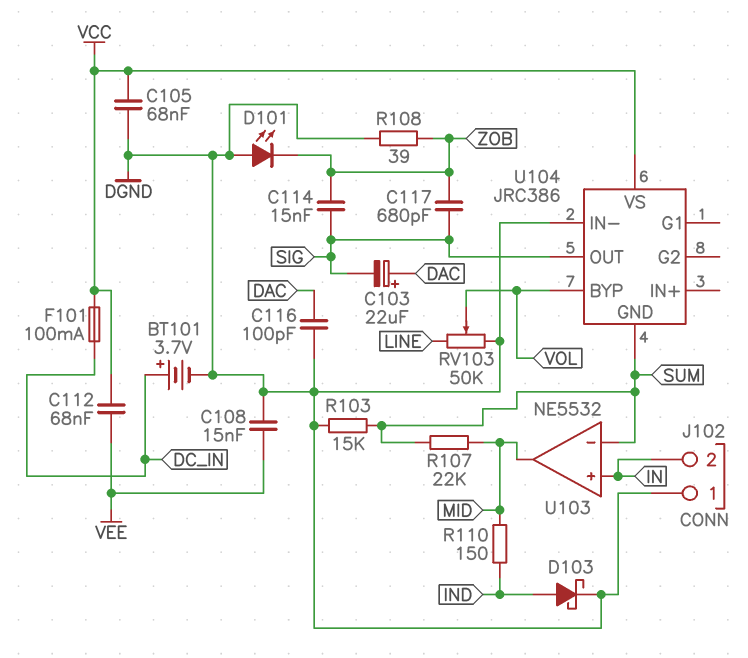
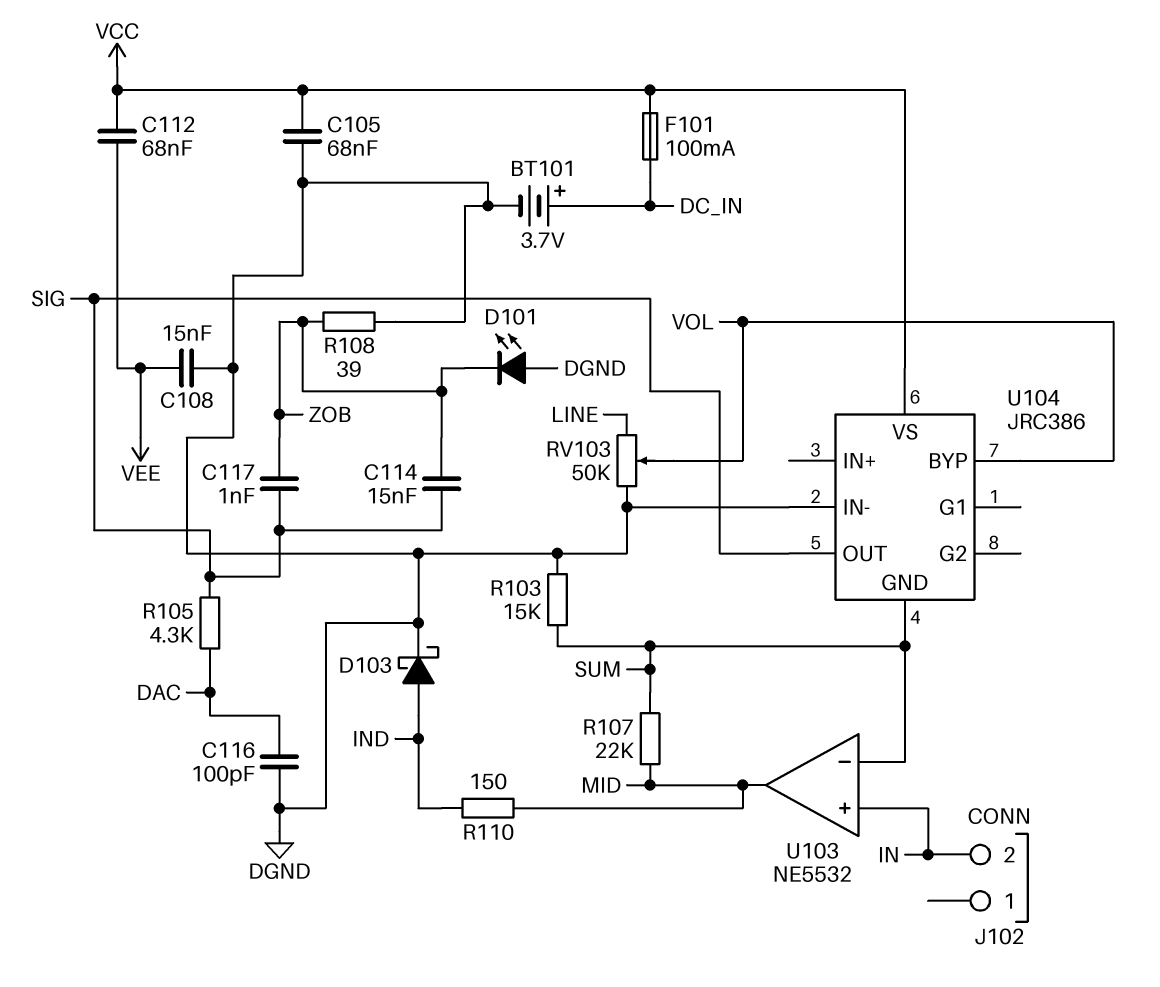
C103: 22uF (plus DAC, minus SIG) -> none
C117: 680pF (SIG, ZOB) -> 1nF (SIG, ZOB)
J102 pin 1: DGND -> none
R105: none -> 4.3k (DAC, SIG)

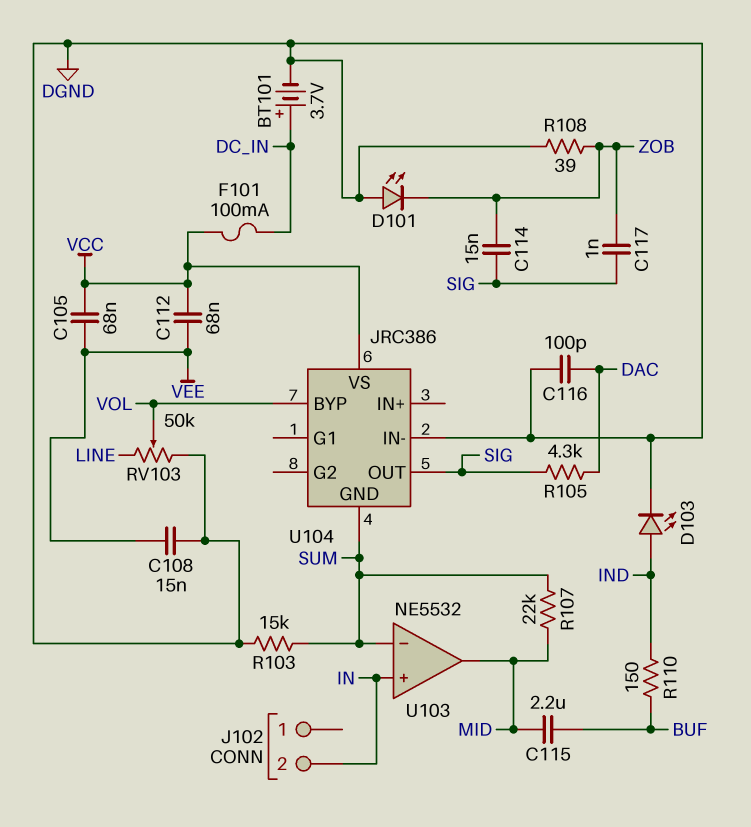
C105: 68nF (DGND, VCC) -> 68nF (VCC, VEE)
C115: none -> 2.2uF (BUF, MID)
D103: schottky (A IND, K DGND) -> LED (A IND, K DGND)
R110: 150 (IND, MID) -> 150 (BUF, IND)

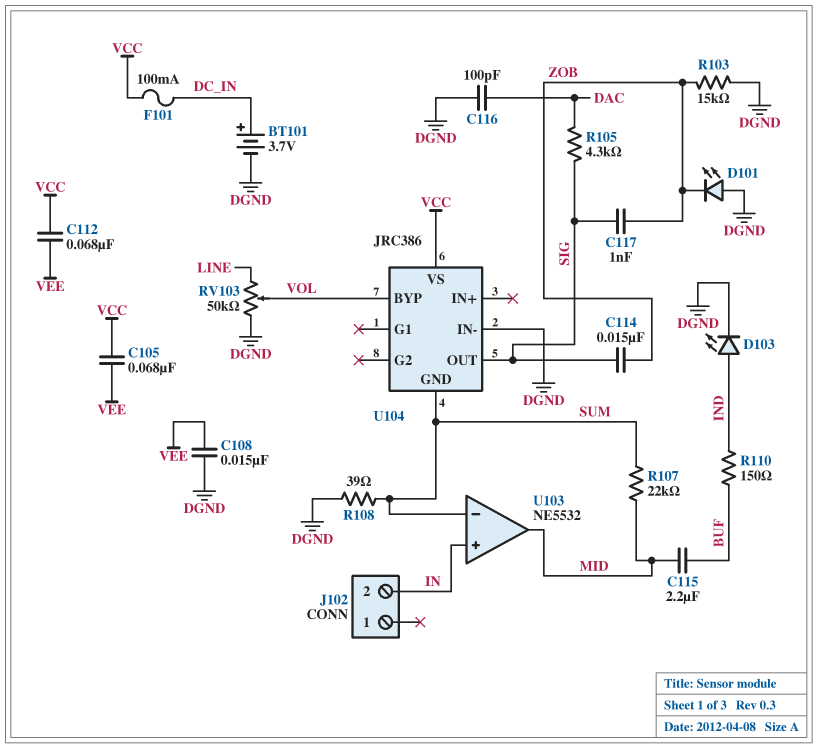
R103: 15k (DGND, SUM) -> 15k (DGND, ZOB)
R108: 39 (DGND, ZOB) -> 39 (DGND, SUM)

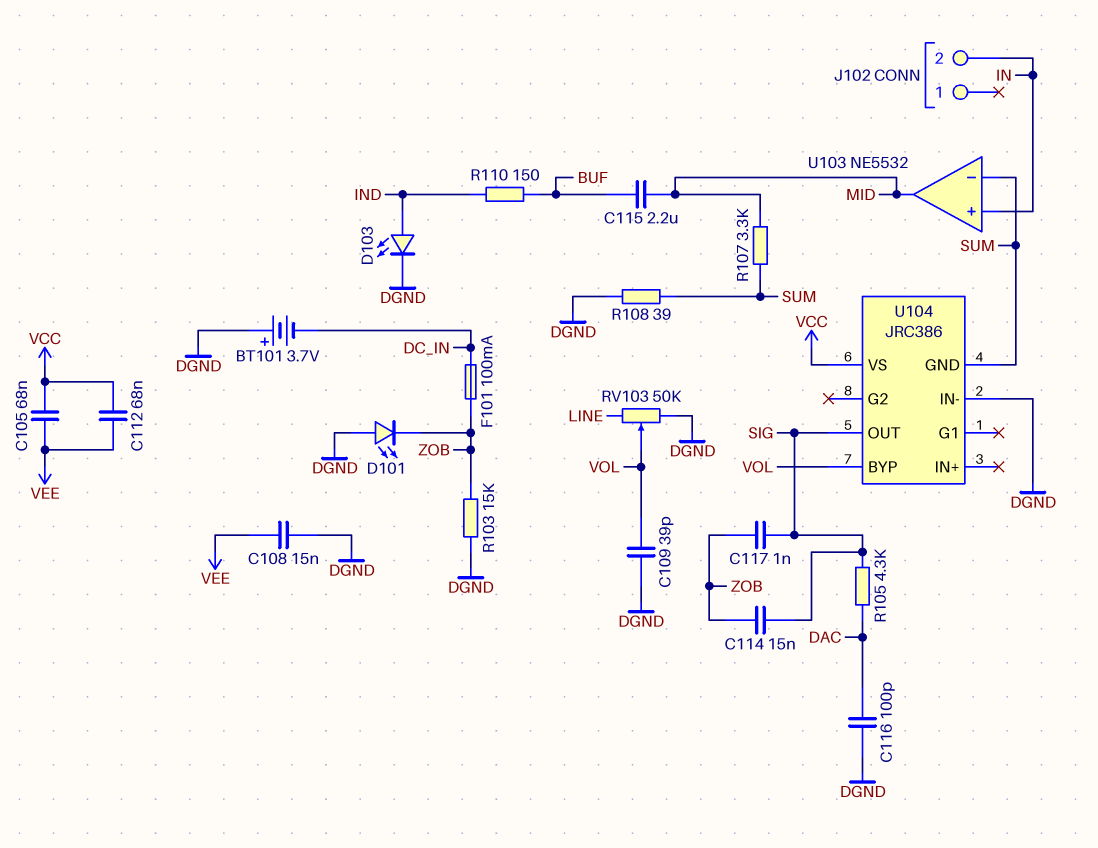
BT101: 3.7V (plus DC_IN, minus DGND) -> 3.7V (plus DGND, minus DC_IN)
C109: none -> 39pF (DGND, VOL)
F101: 100mA (DC_IN, VCC) -> 100mA (DC_IN, ZOB)
R107: 22k (MID, SUM) -> 3.3k (MID, SUM)

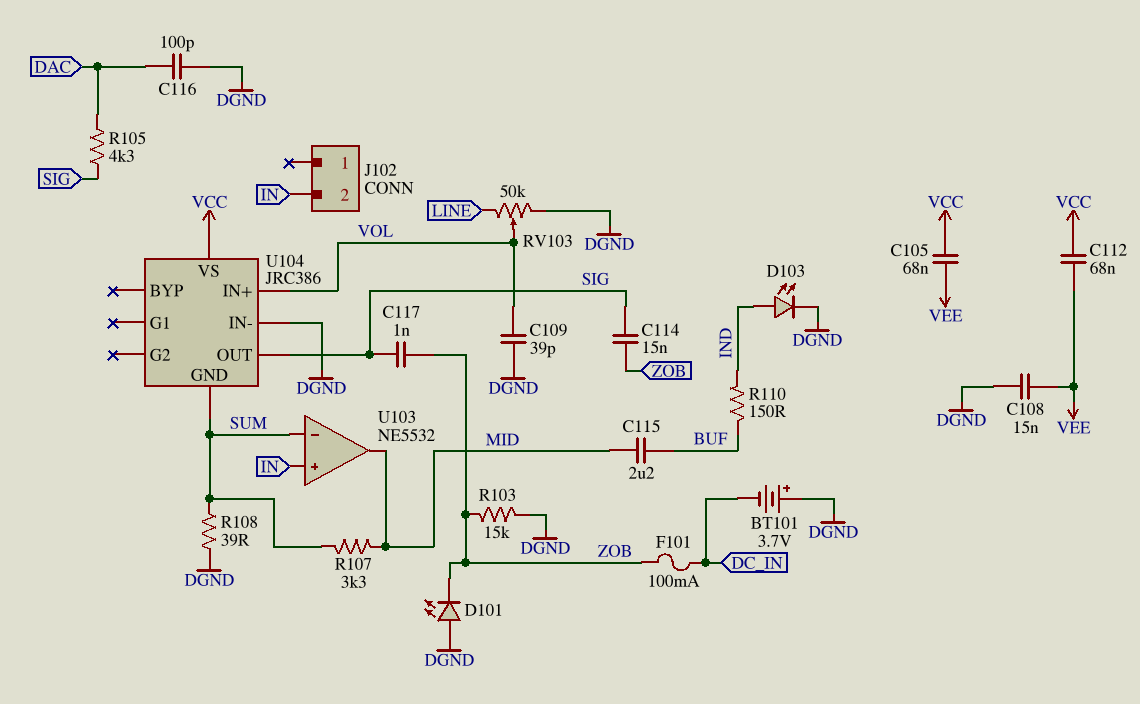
U104 pin BYP: VOL -> none
U104 pin IN+: none -> VOL

